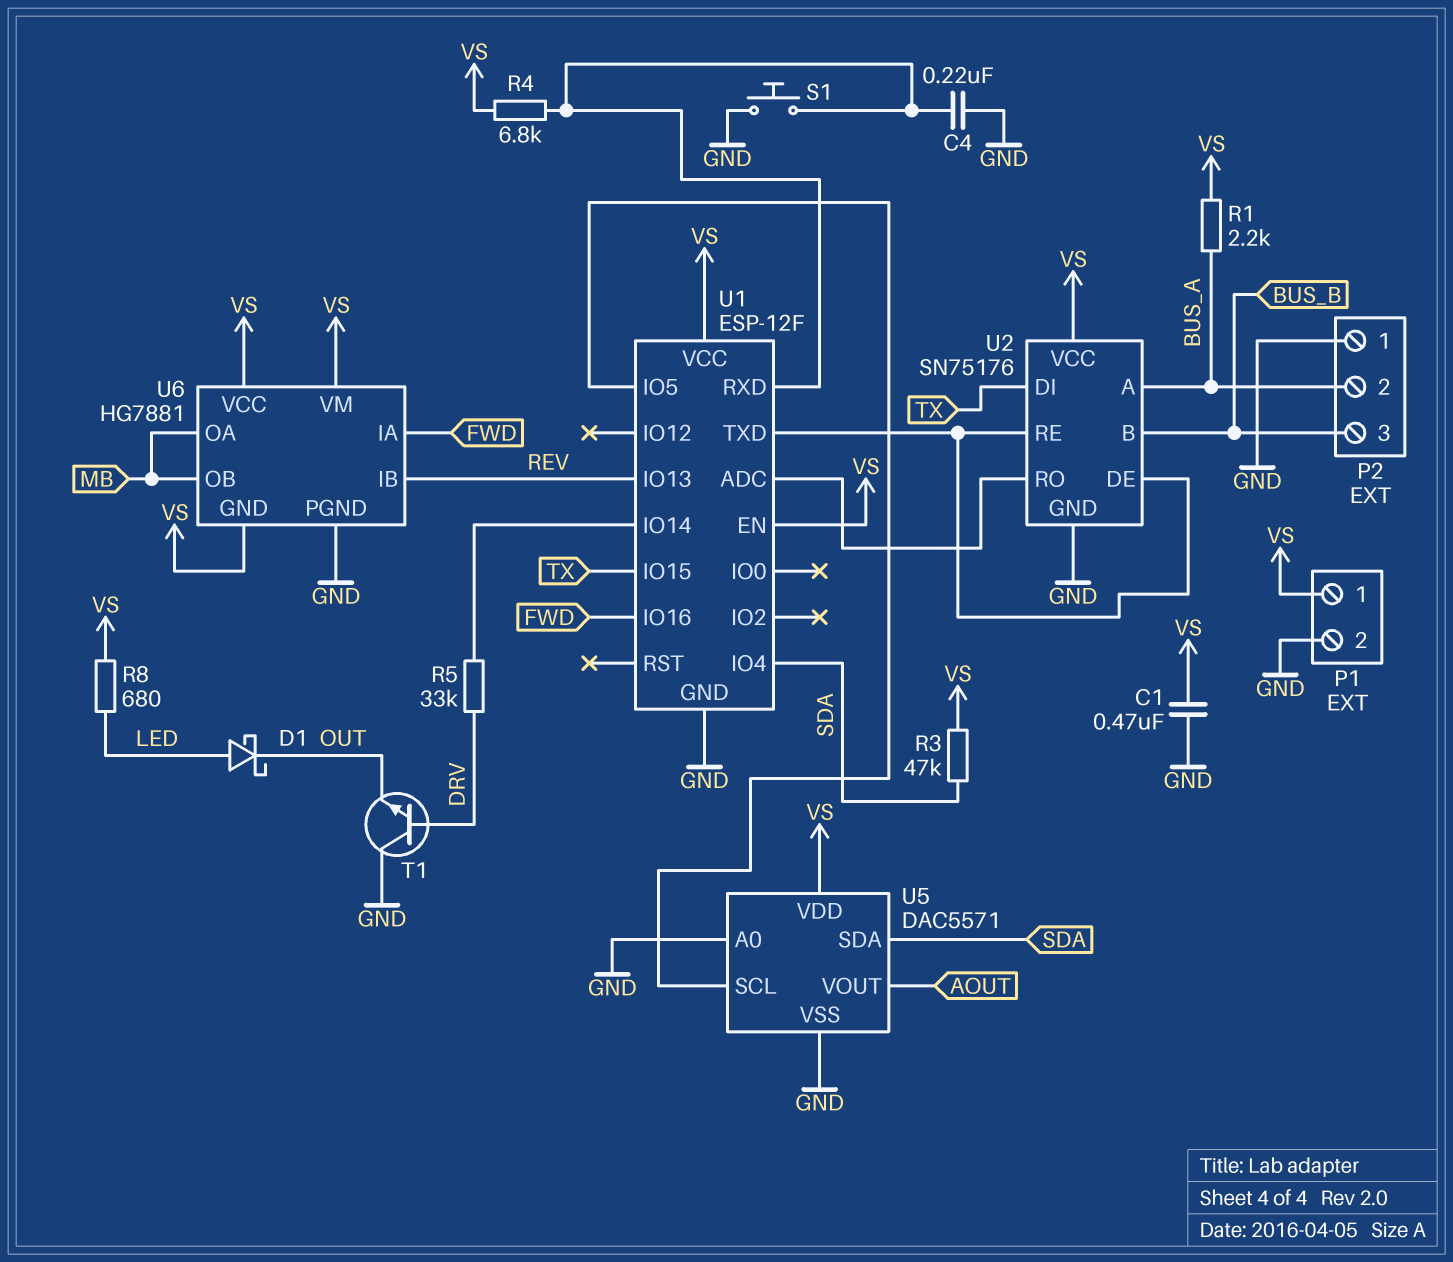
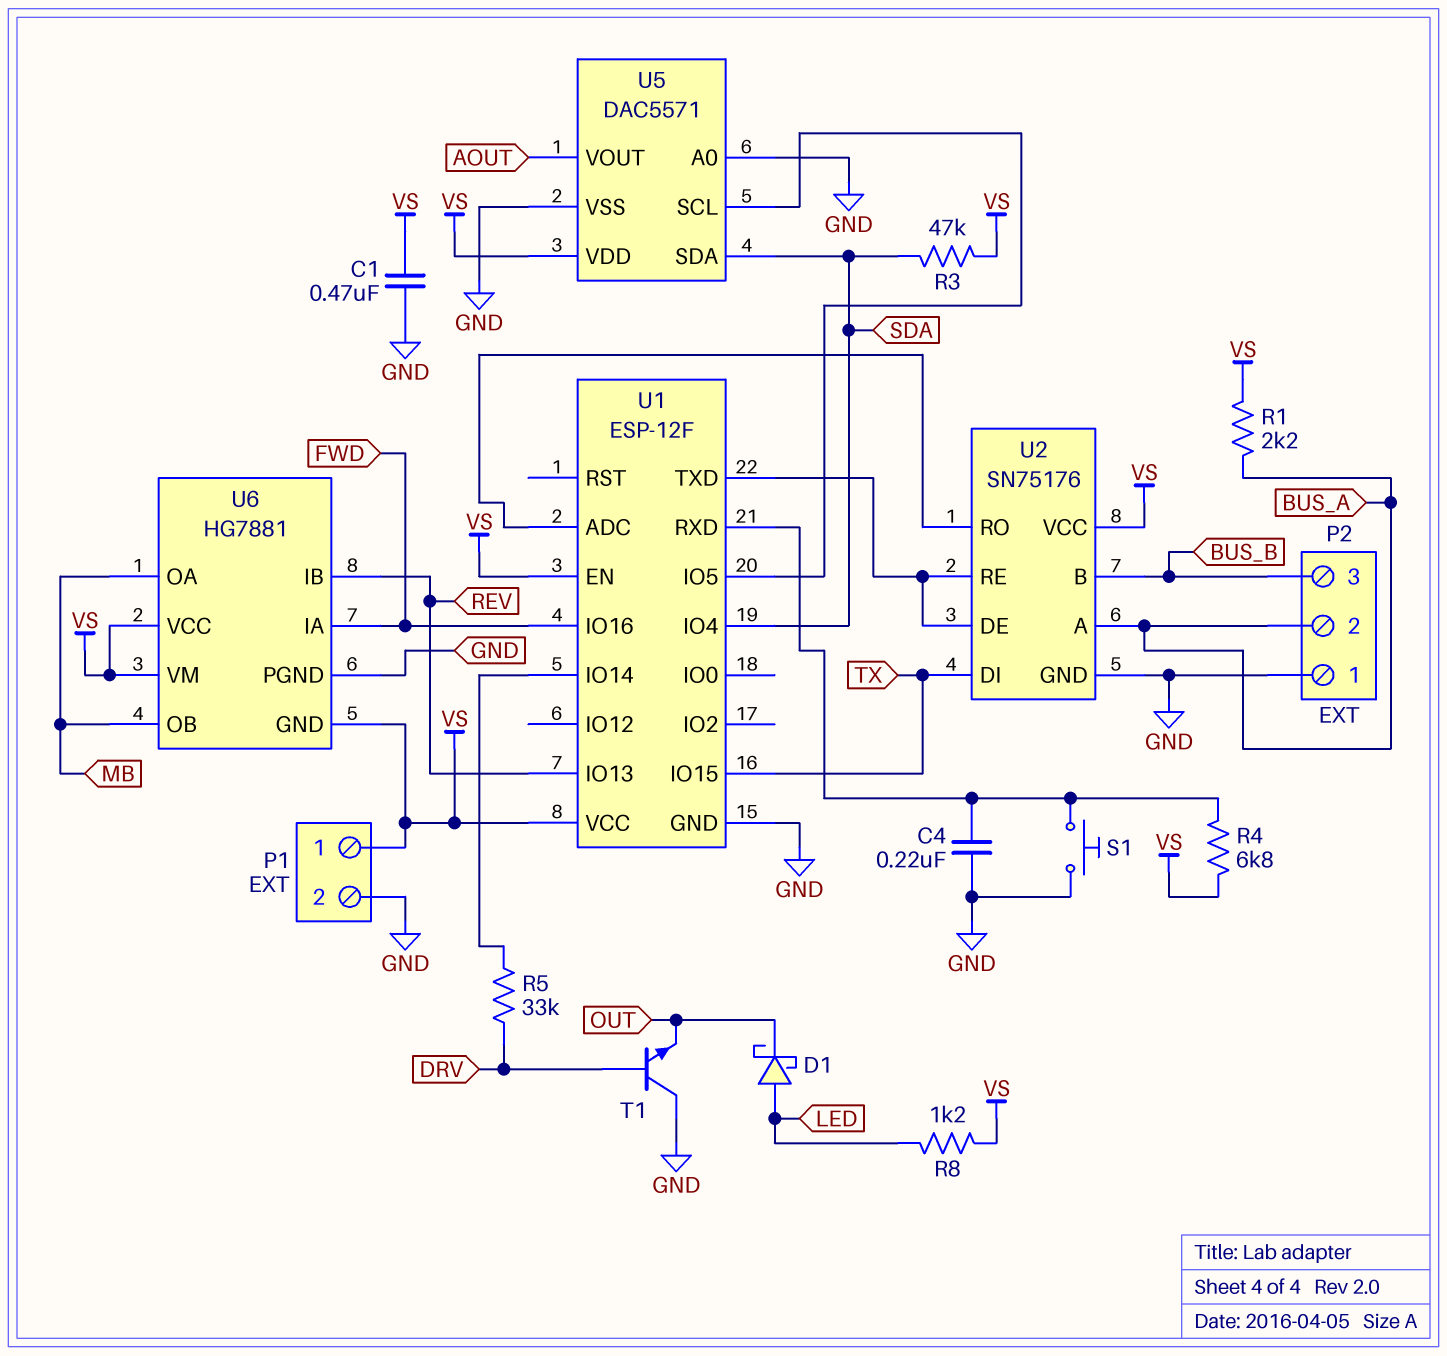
R8: 680 (LED, VS) -> 1.2k (LED, VS)

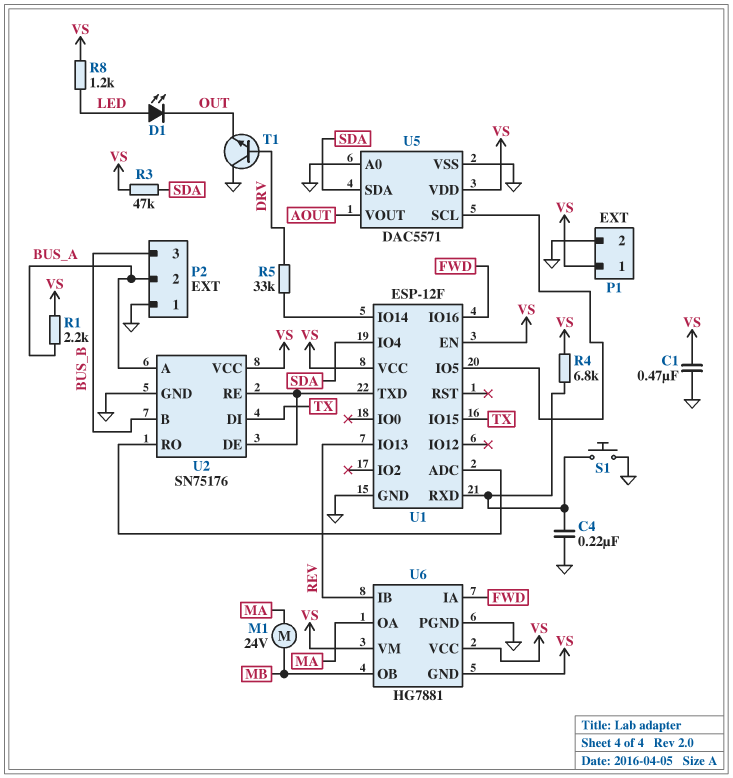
D1: schottky (A LED, K OUT) -> LED (A LED, K OUT)
M1: none -> motor 24V (MA, MB)
U6 pin OA: MB -> MA

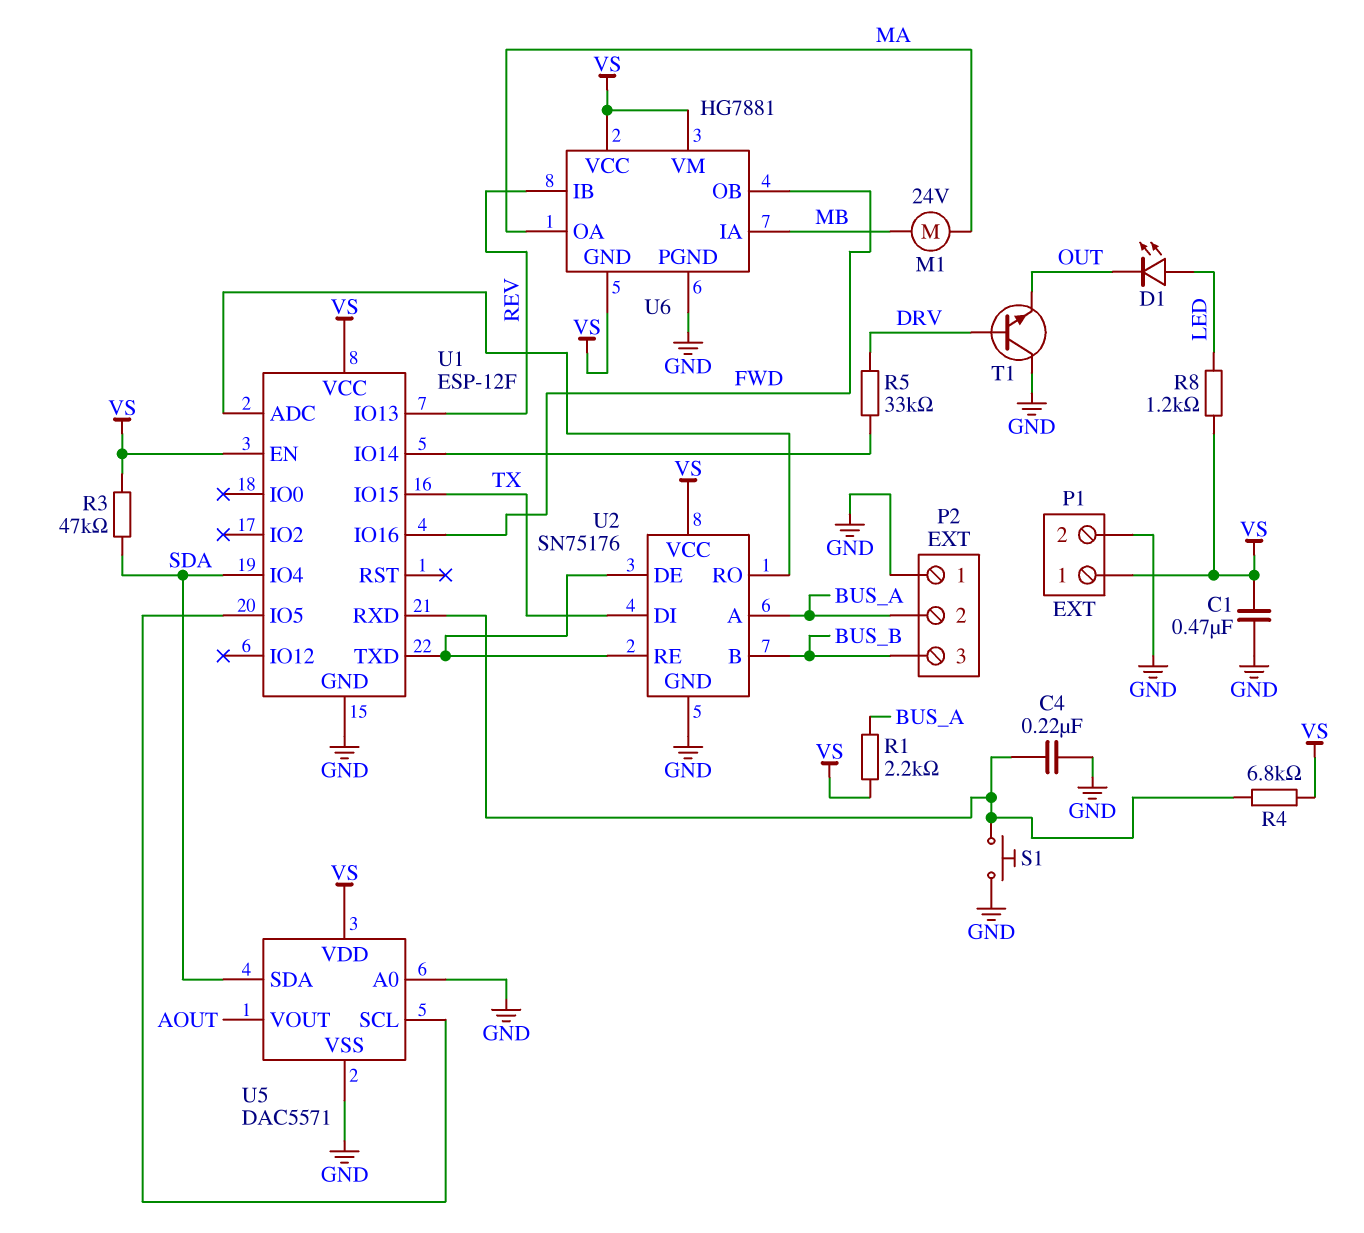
U6 pin IA: FWD -> MB
U6 pin OB: MB -> FWD

